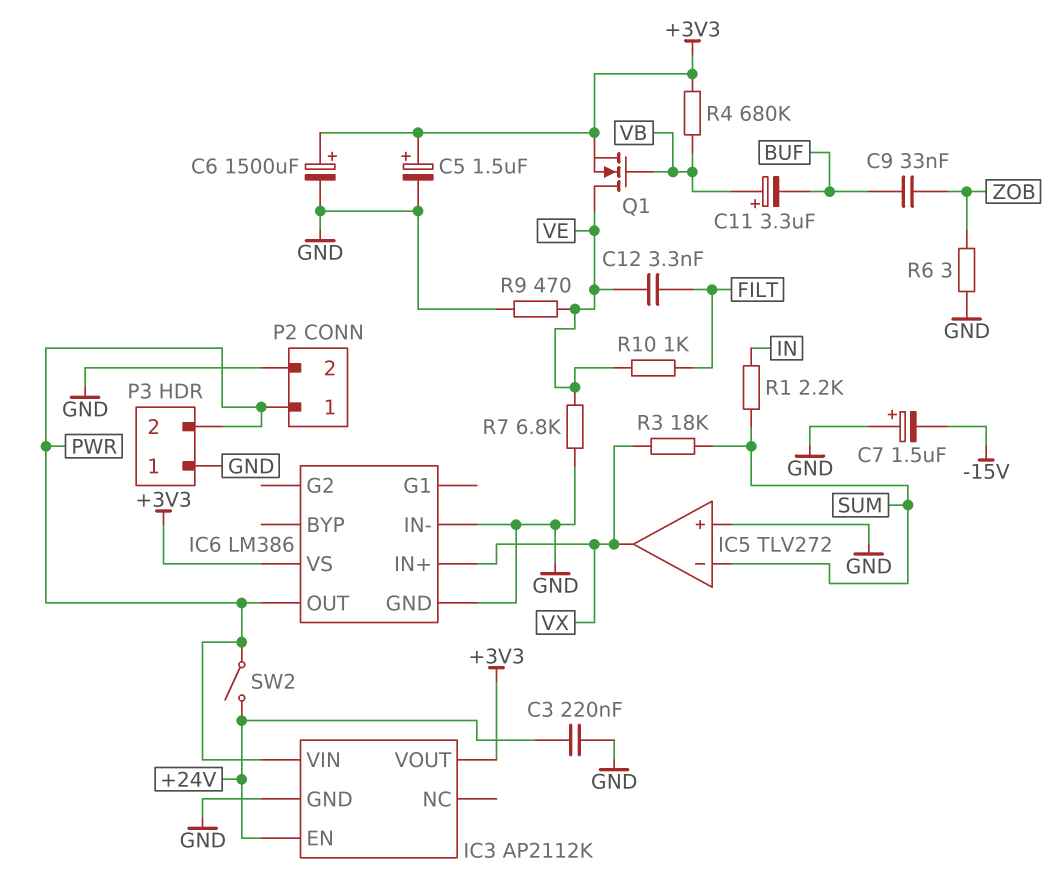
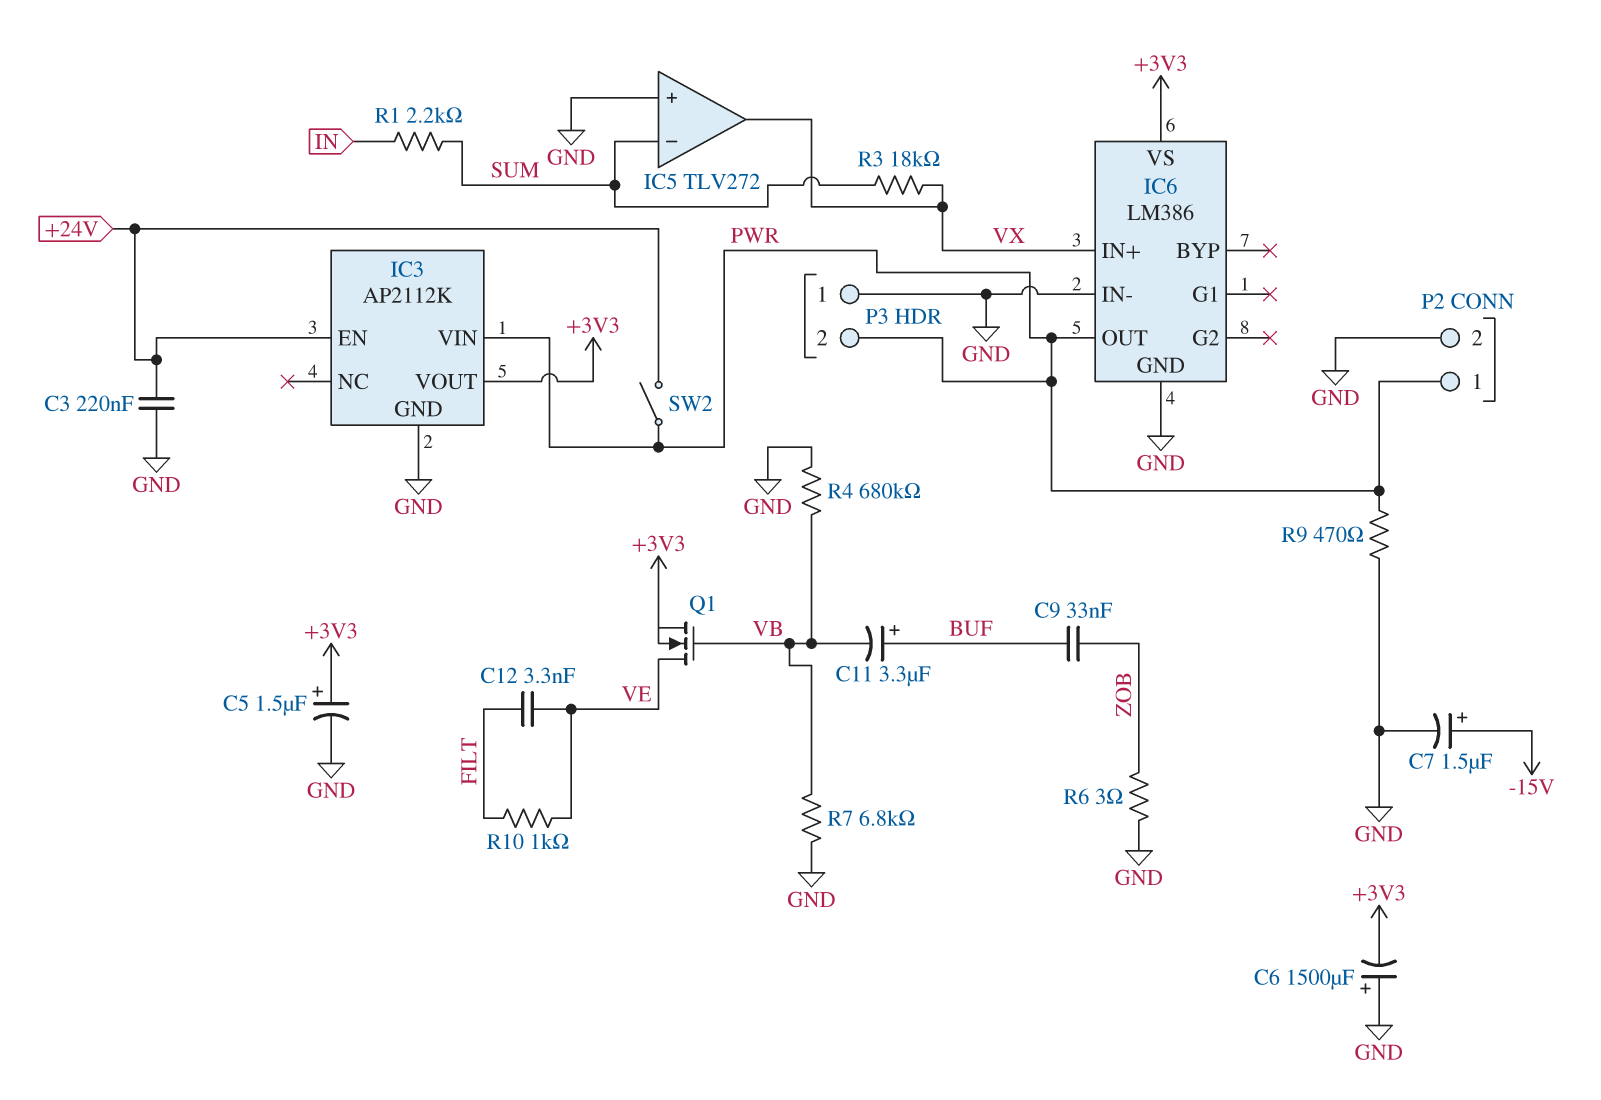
C6: 1500uF (plus +3V3, minus GND) -> 1500uF (plus GND, minus +3V3)
C7: 1.5uF (plus GND, minus -15V) -> 1.5uF (plus -15V, minus GND)
C11: 3.3uF (plus VB, minus BUF) -> 3.3uF (plus BUF, minus VB)
R4: 680k (+3V3, VB) -> 680k (GND, VB)
R7: 6.8k (GND, VE) -> 6.8k (GND, VB)
R9: 470 (GND, VE) -> 470 (GND, PWR)

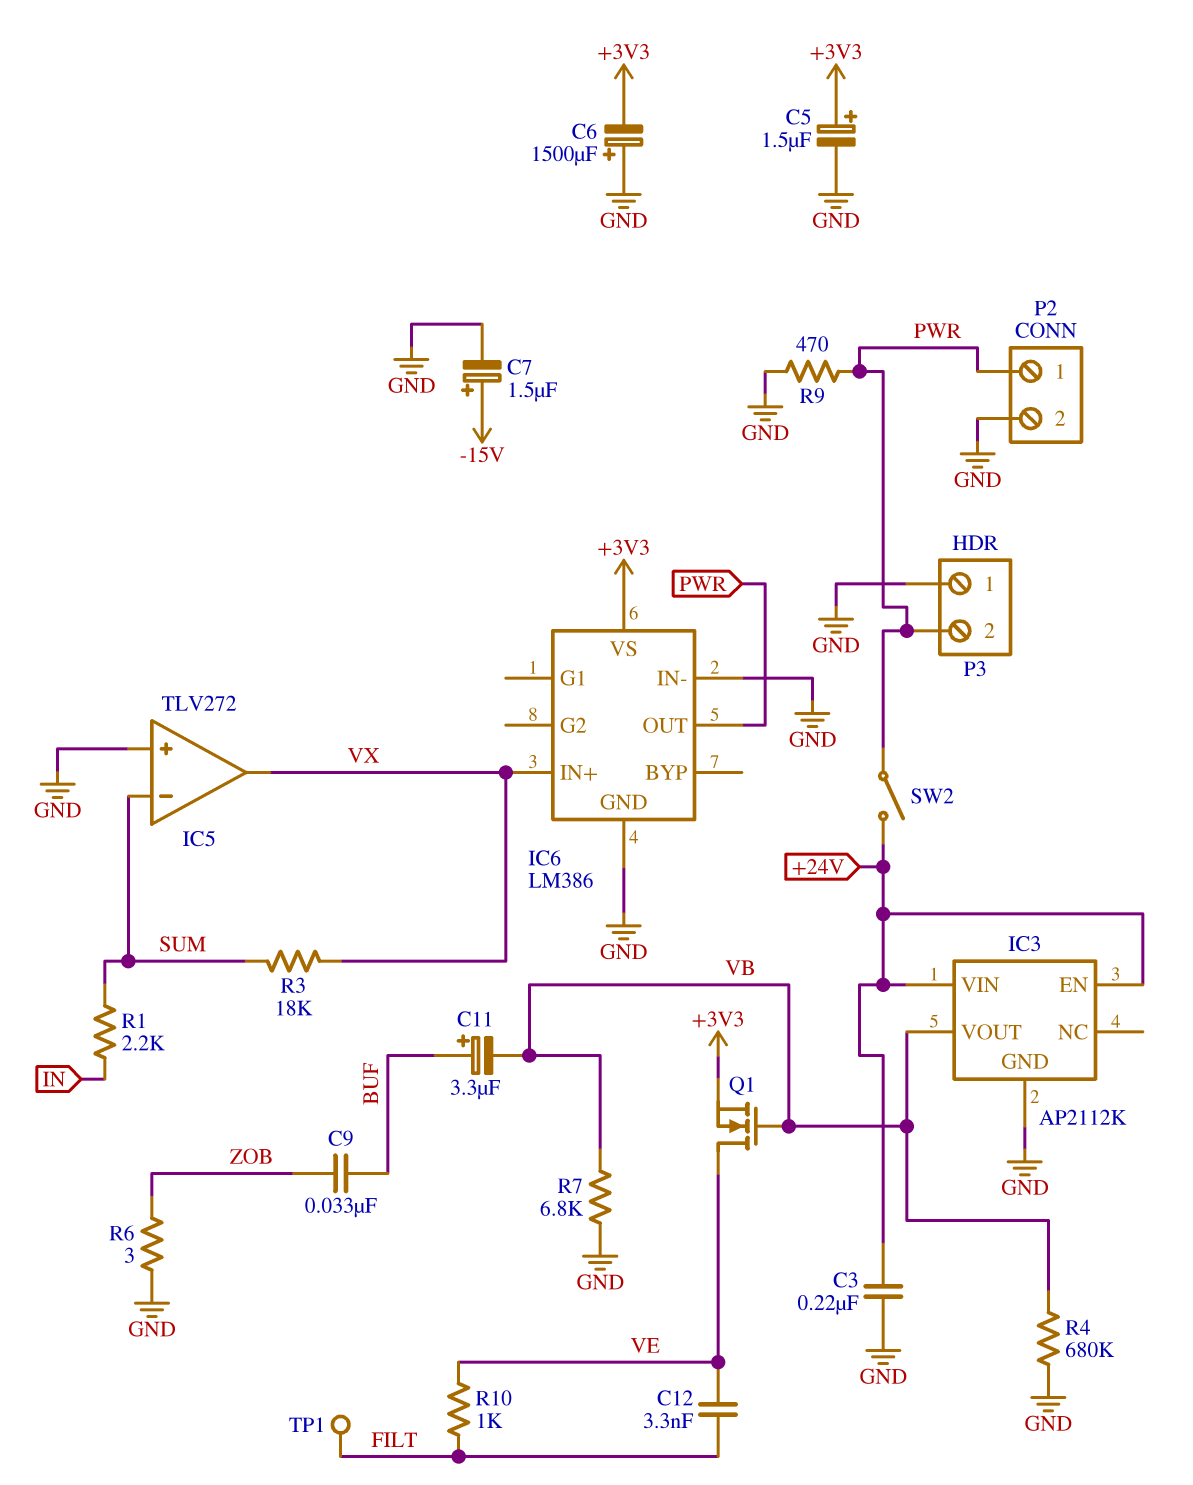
IC3 pin VIN: PWR -> +24V
IC3 pin VOUT: +3V3 -> VB
TP1: none -> test point (FILT)

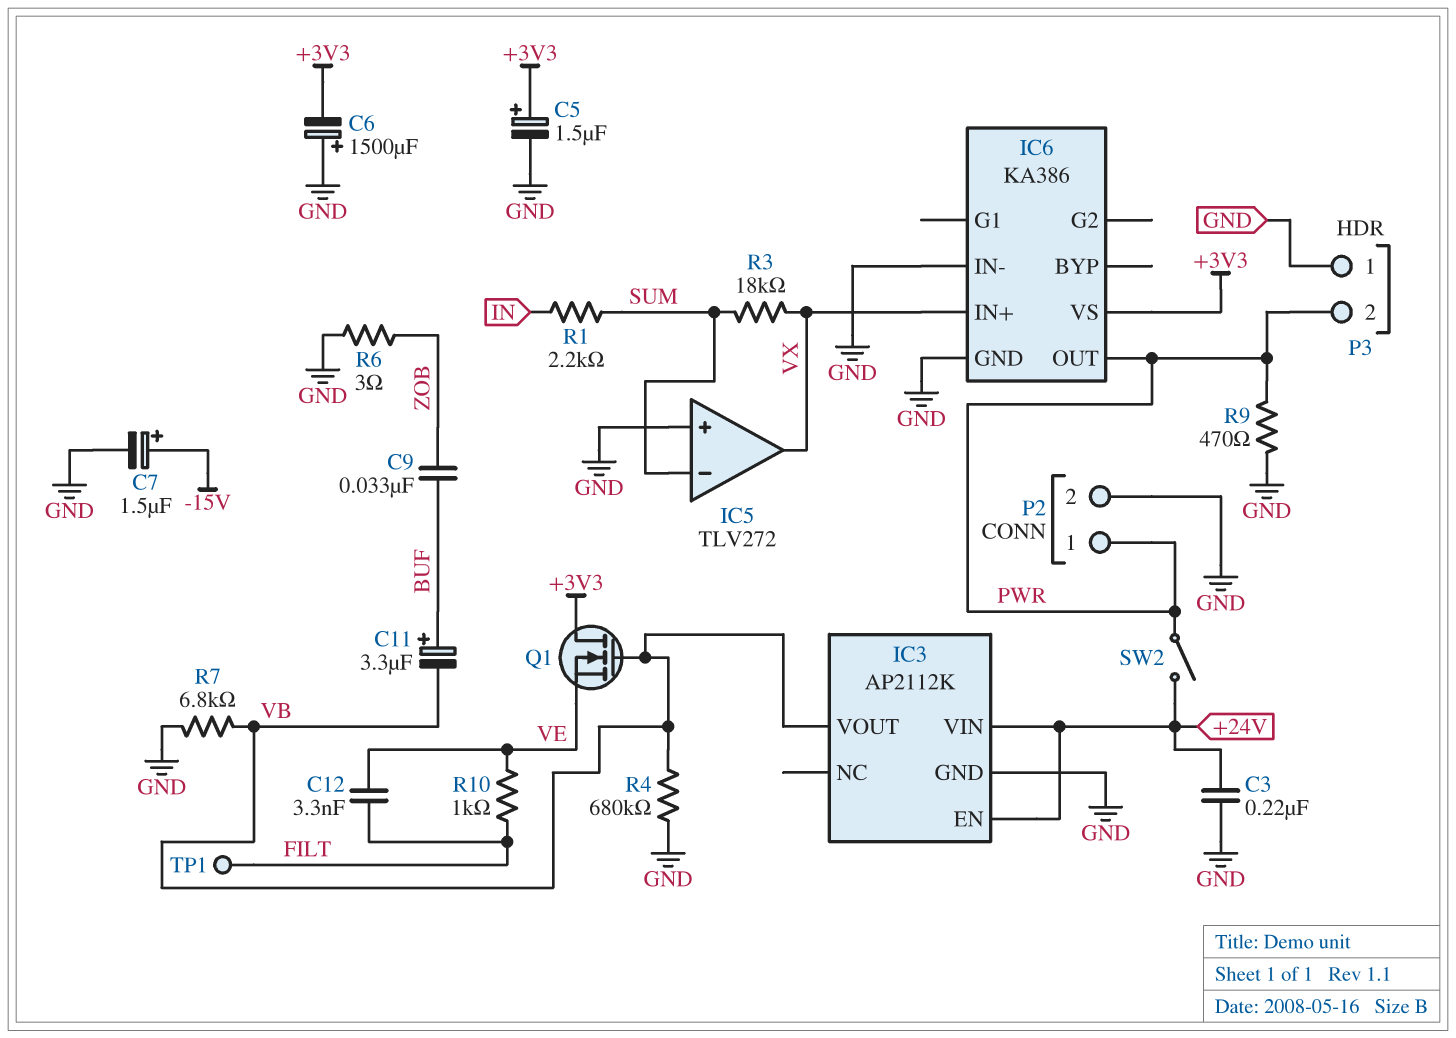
IC6: LM386 -> KA386
Q1: NMOS (G VB, D VE, S +3V3) -> NMOS (G VB, D +3V3, S VE)

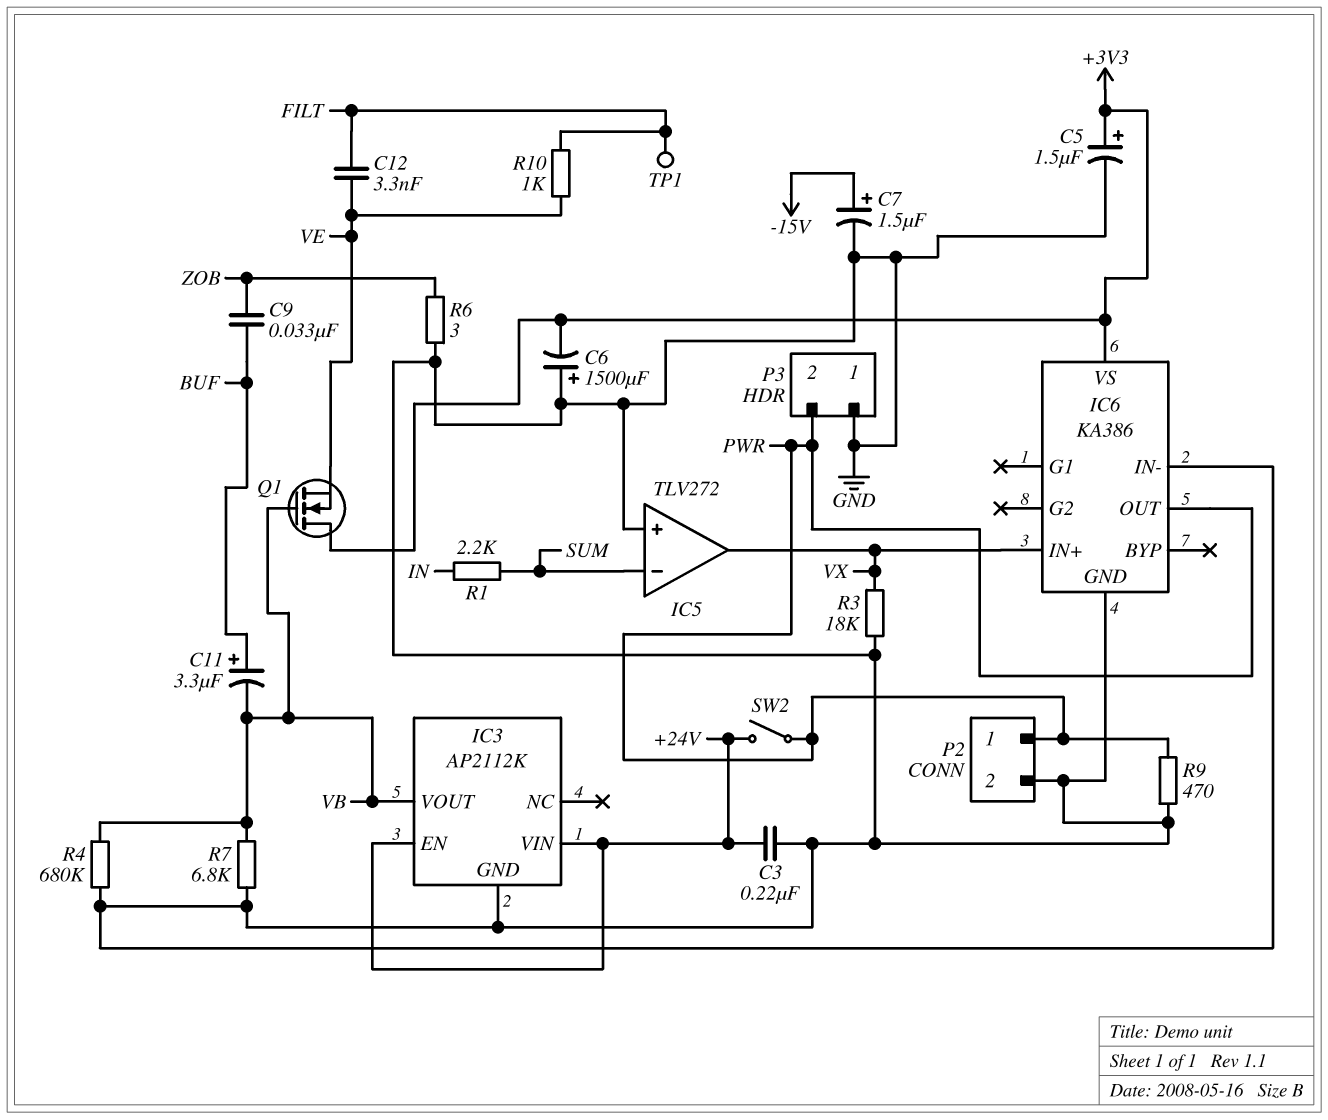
R3: 18k (SUM, VX) -> 18k (GND, VX)

